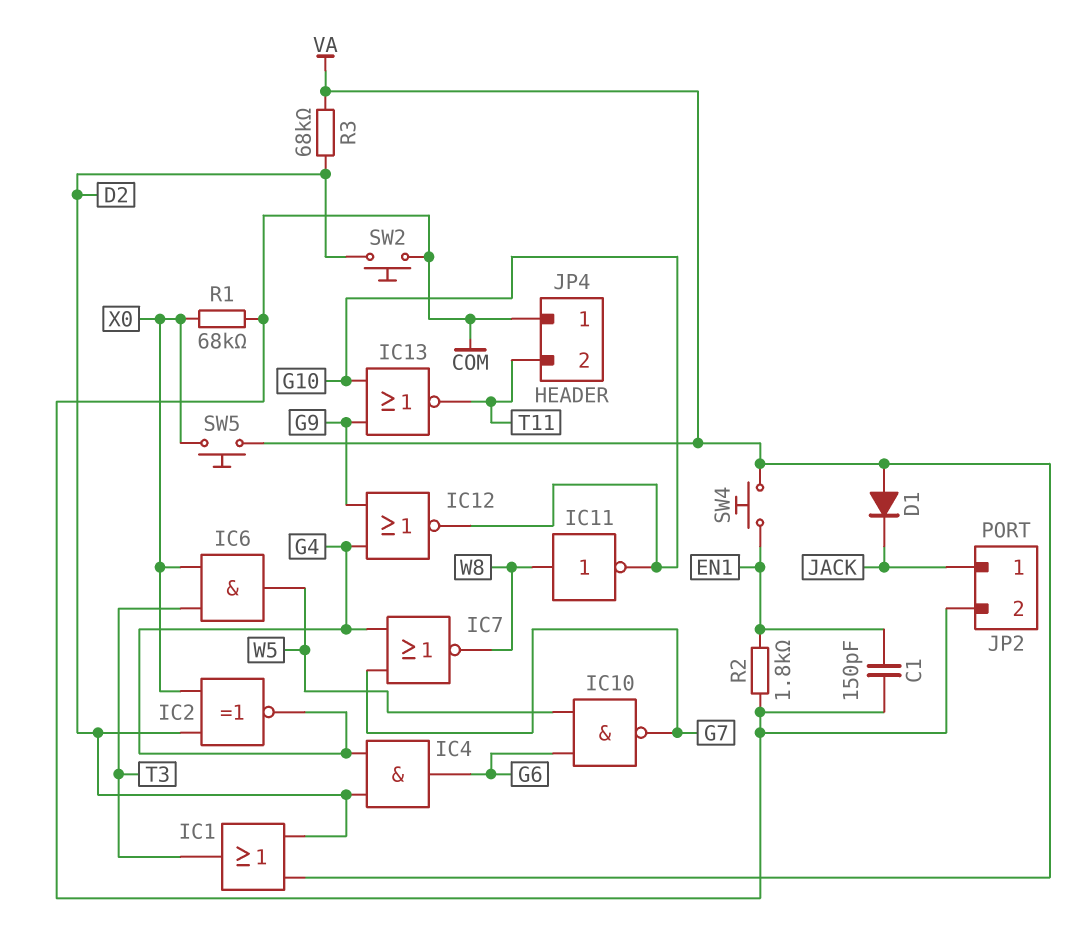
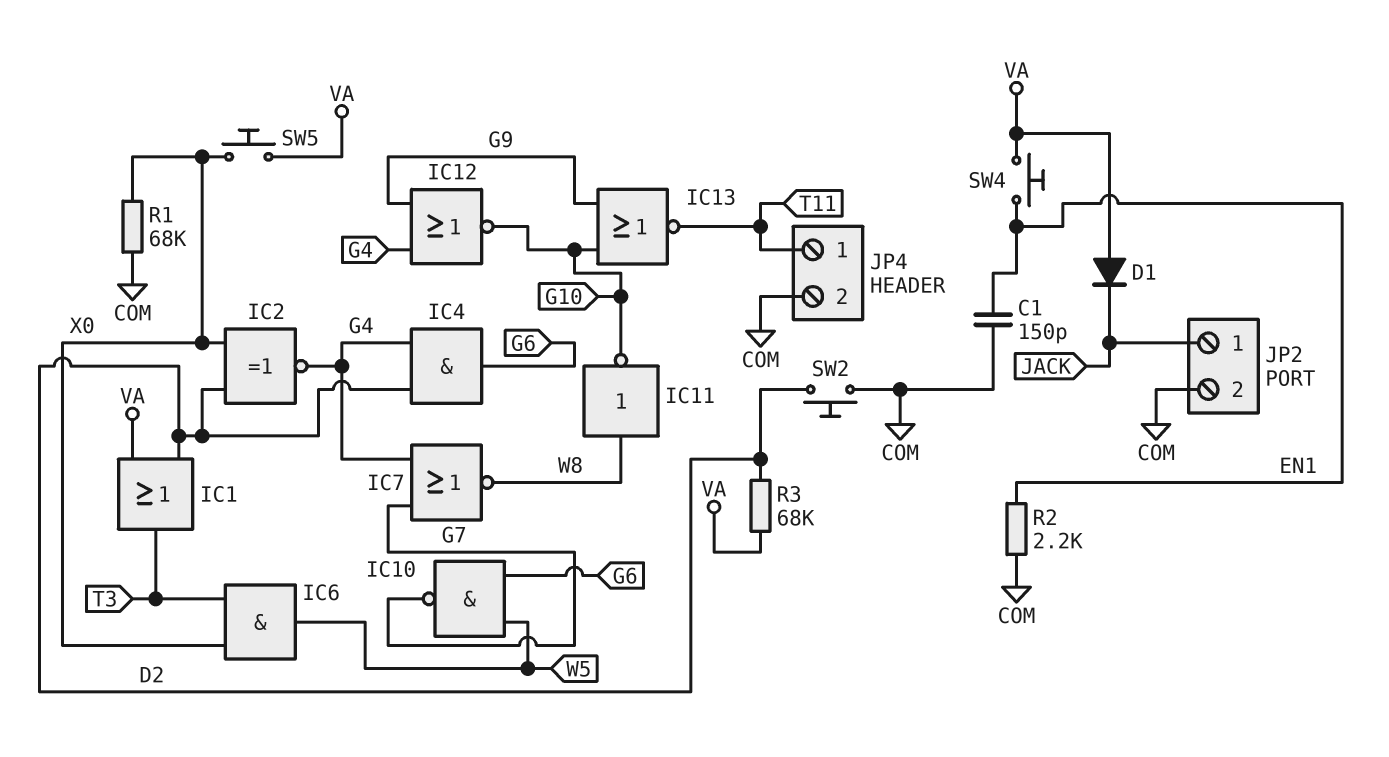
JP4 pin 1: COM -> T11
JP4 pin 2: T11 -> COM
R2: 1.8k (COM, EN1) -> 2.2k (COM, EN1)

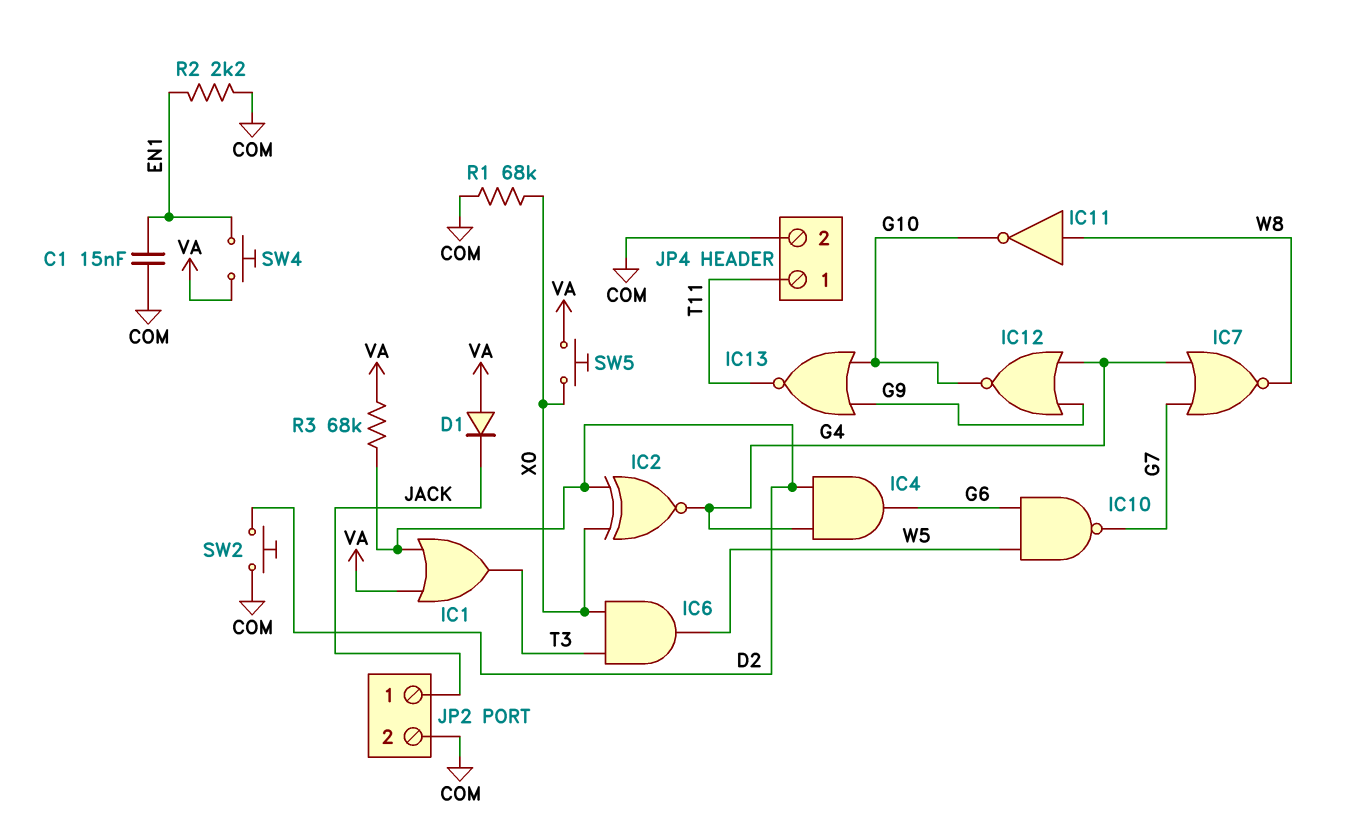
C1: 150pF (COM, EN1) -> 15nF (COM, EN1)

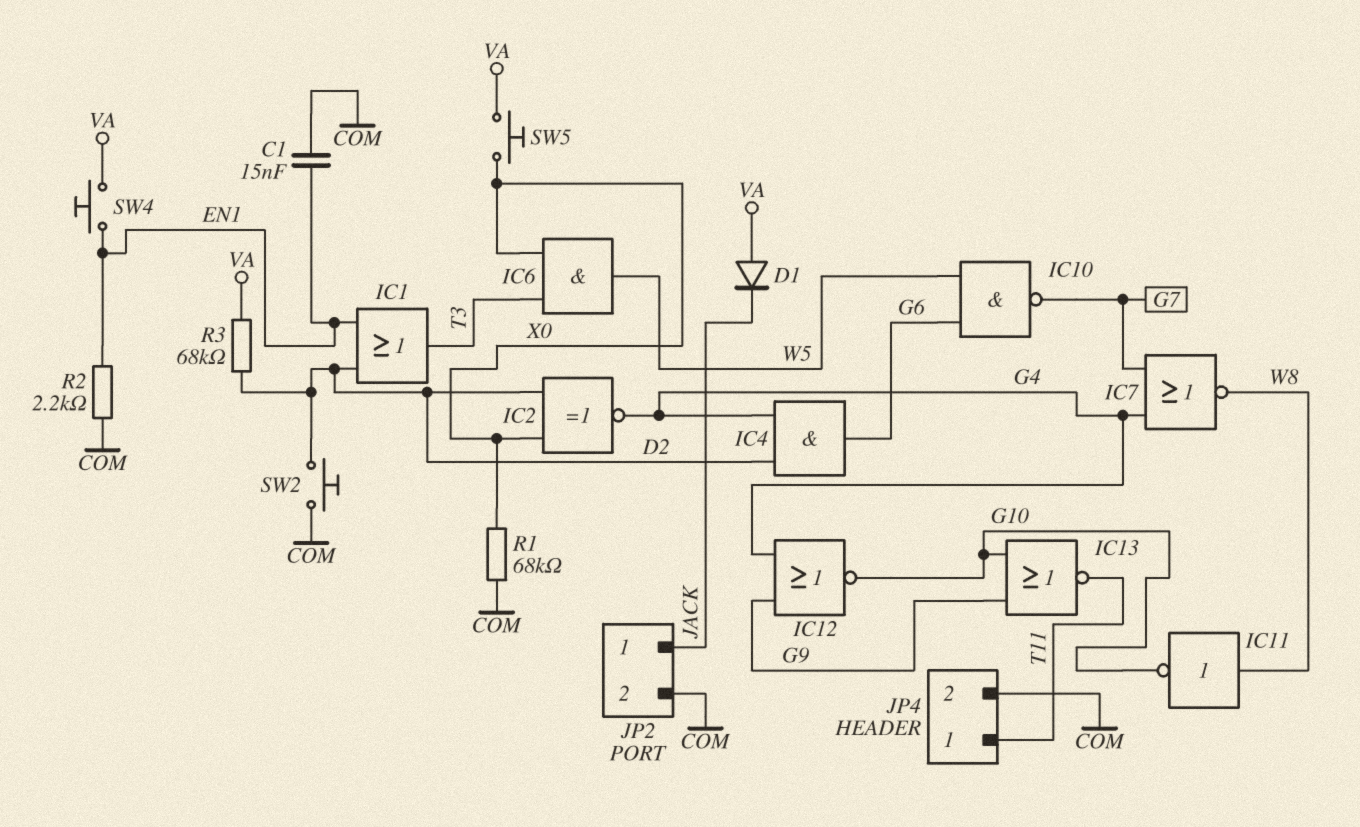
IC1: OR (in D2, in VA, out T3) -> OR (in D2, in EN1, out T3)

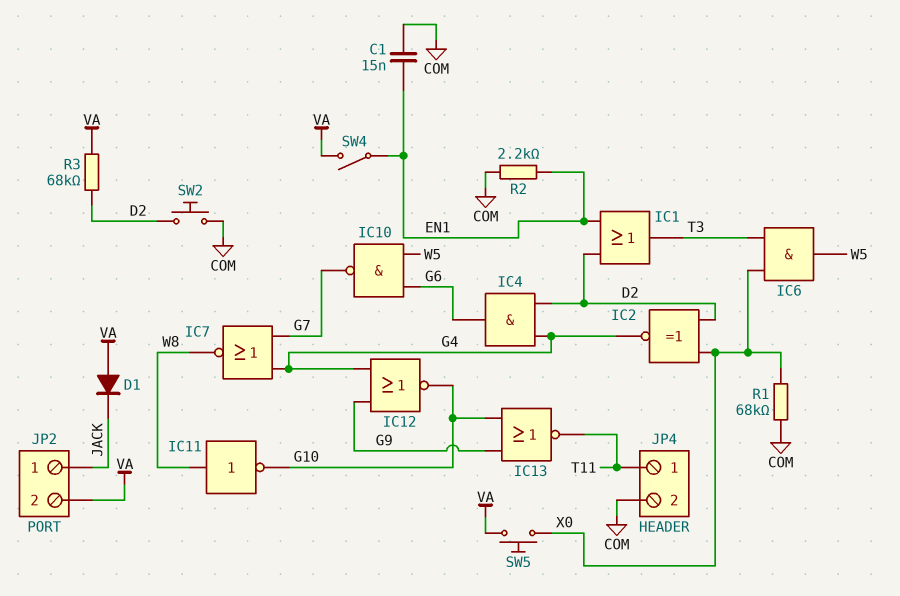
JP2 pin 2: COM -> VA
SW4: button (EN1, VA) -> switch (EN1, VA)

